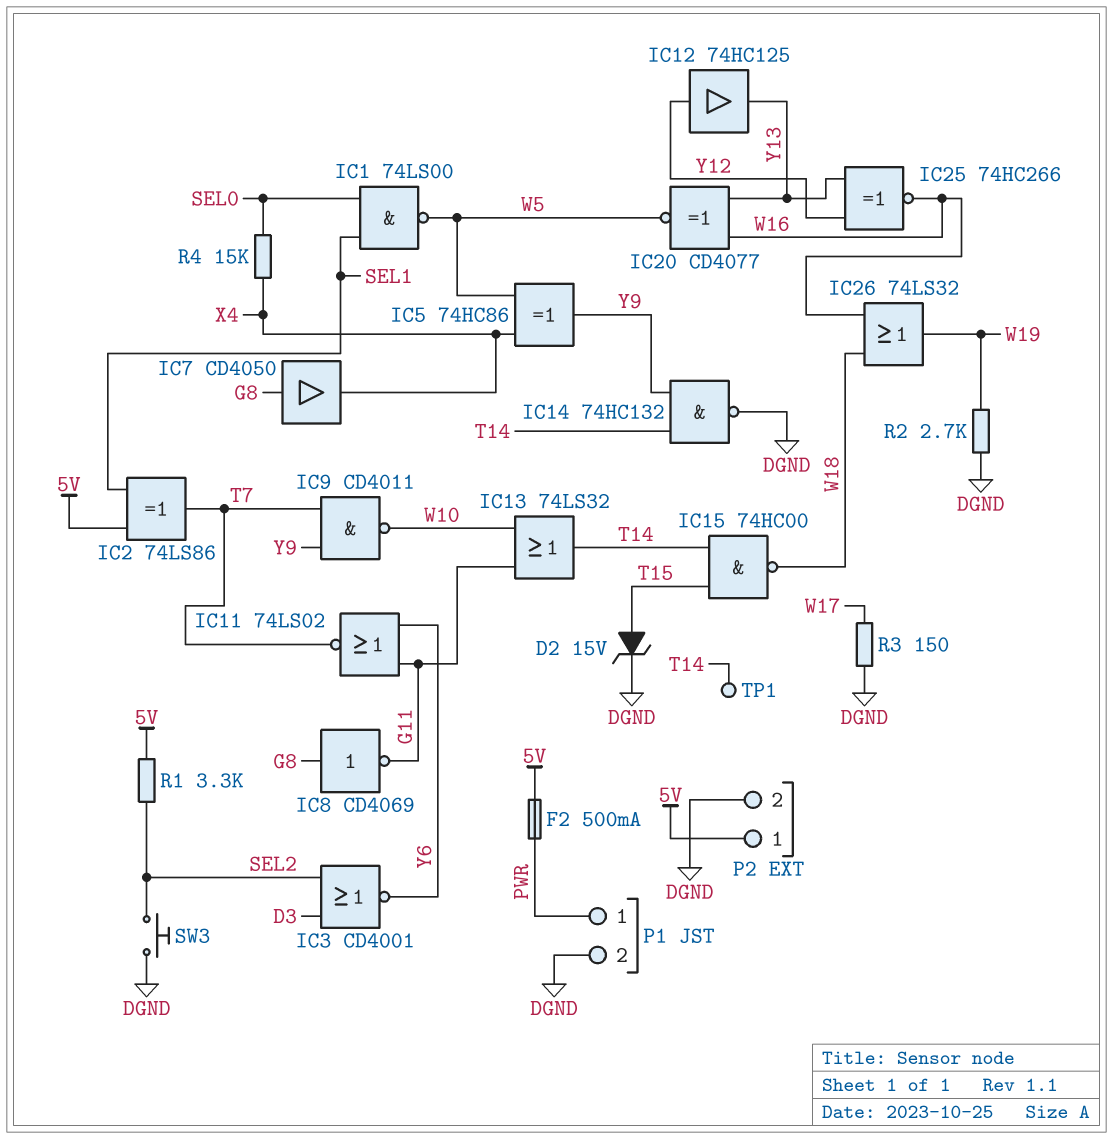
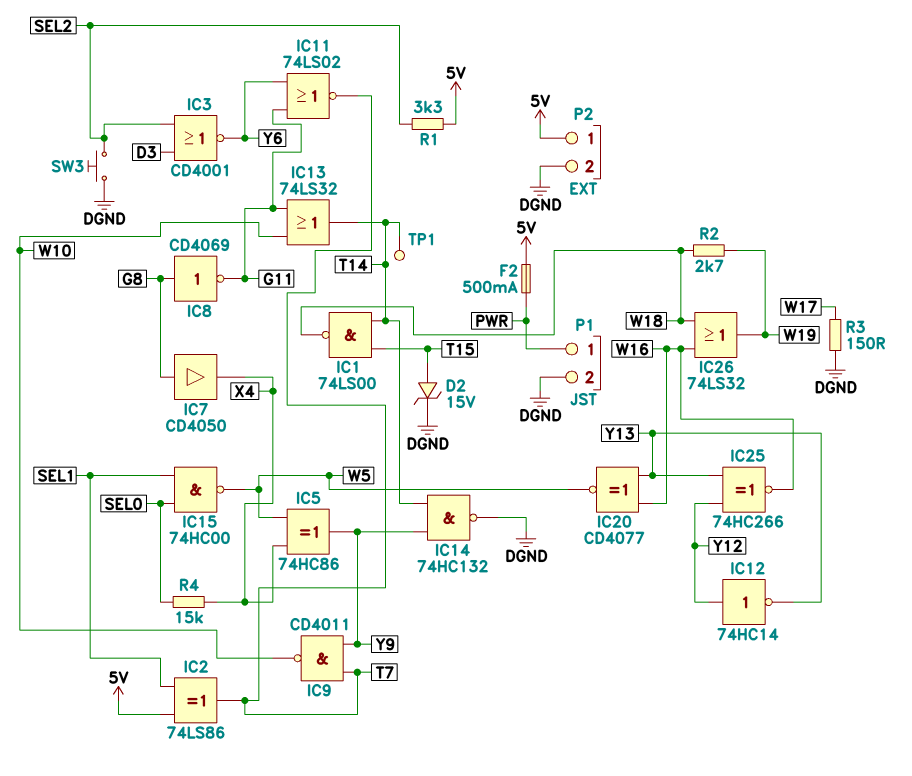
IC1: NAND 74LS00 (in SEL0, in SEL1, out W5) -> NAND 74LS00 (in T14, in T15, out W18)
IC12: buffer 74HC125 (in Y12, out Y13) -> NOT 74HC14 (in Y12, out Y13)
IC15: NAND 74HC00 (in T14, in T15, out W18) -> NAND 74HC00 (in SEL0, in SEL1, out W5)
R2: 2.7k (DGND, W19) -> 2.7k (W18, W19)

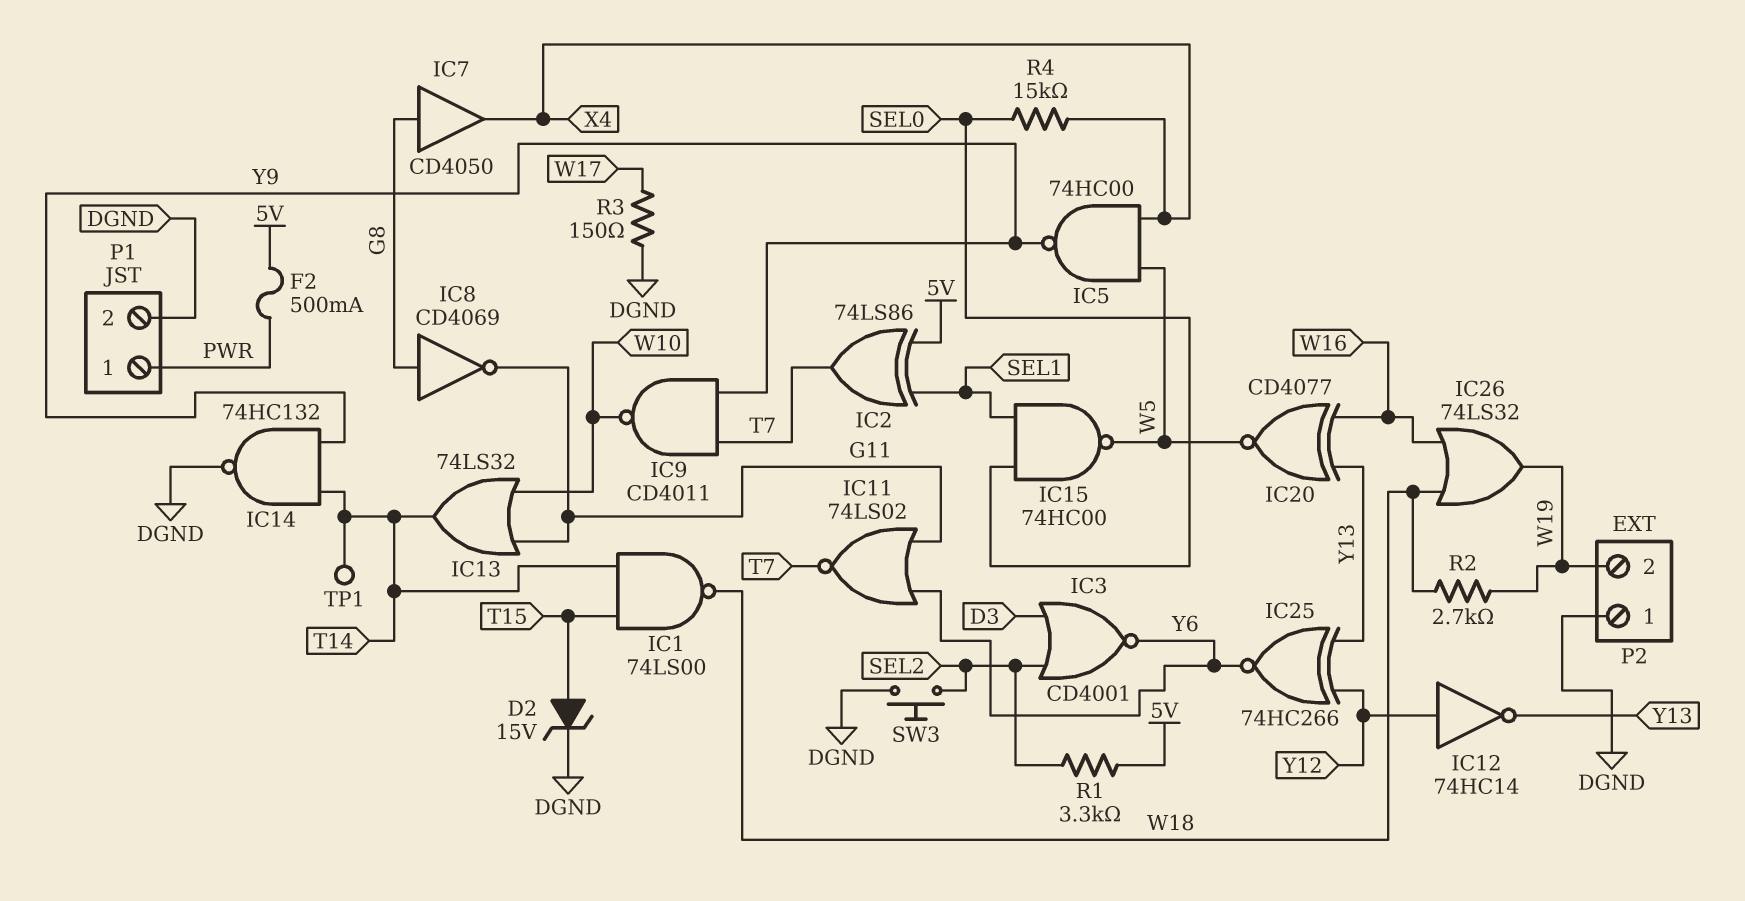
IC5: XOR 74HC86 (in W5, in X4, out Y9) -> NAND 74HC00 (in W5, in X4, out Y9)
IC25: XNOR 74HC266 (in Y12, in Y13, out W16) -> XNOR 74HC266 (in Y12, in Y13, out Y6)
P2 pin 1: 5V -> DGND
P2 pin 2: DGND -> W19

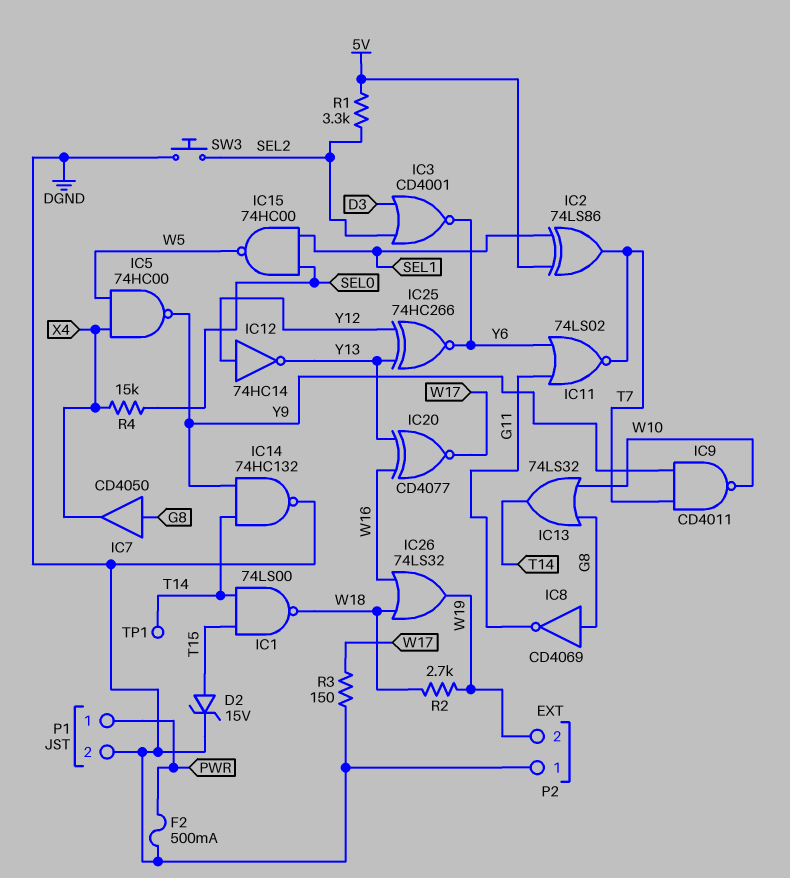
F2: 500mA (5V, PWR) -> 500mA (DGND, PWR)
IC13: OR 74LS32 (in G11, in W10, out T14) -> OR 74LS32 (in G8, in W10, out T14)
IC20: XNOR CD4077 (in W16, in Y13, out W5) -> XNOR CD4077 (in W16, in Y13, out W17)

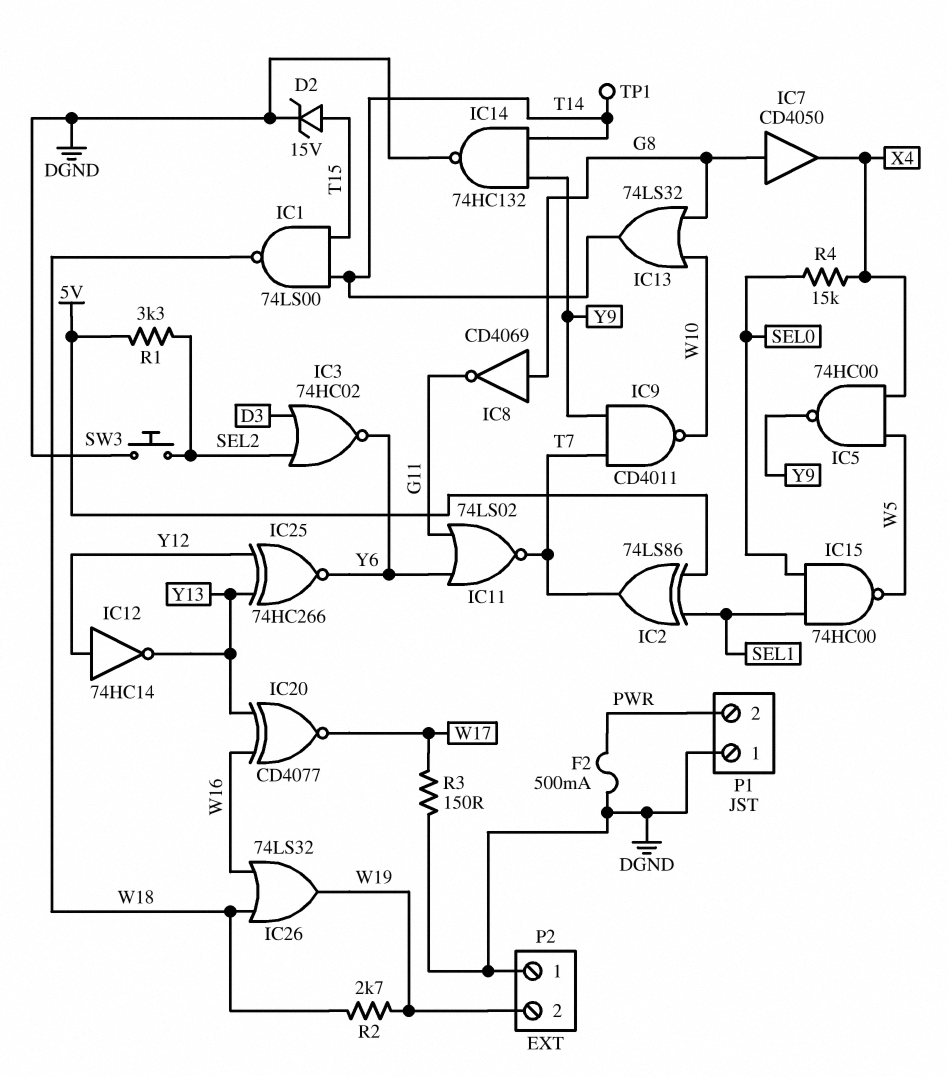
IC3: NOR CD4001 (in D3, in SEL2, out Y6) -> NOR 74HC02 (in D3, in SEL2, out Y6)
P1 pin 1: PWR -> DGND
P1 pin 2: DGND -> PWR

